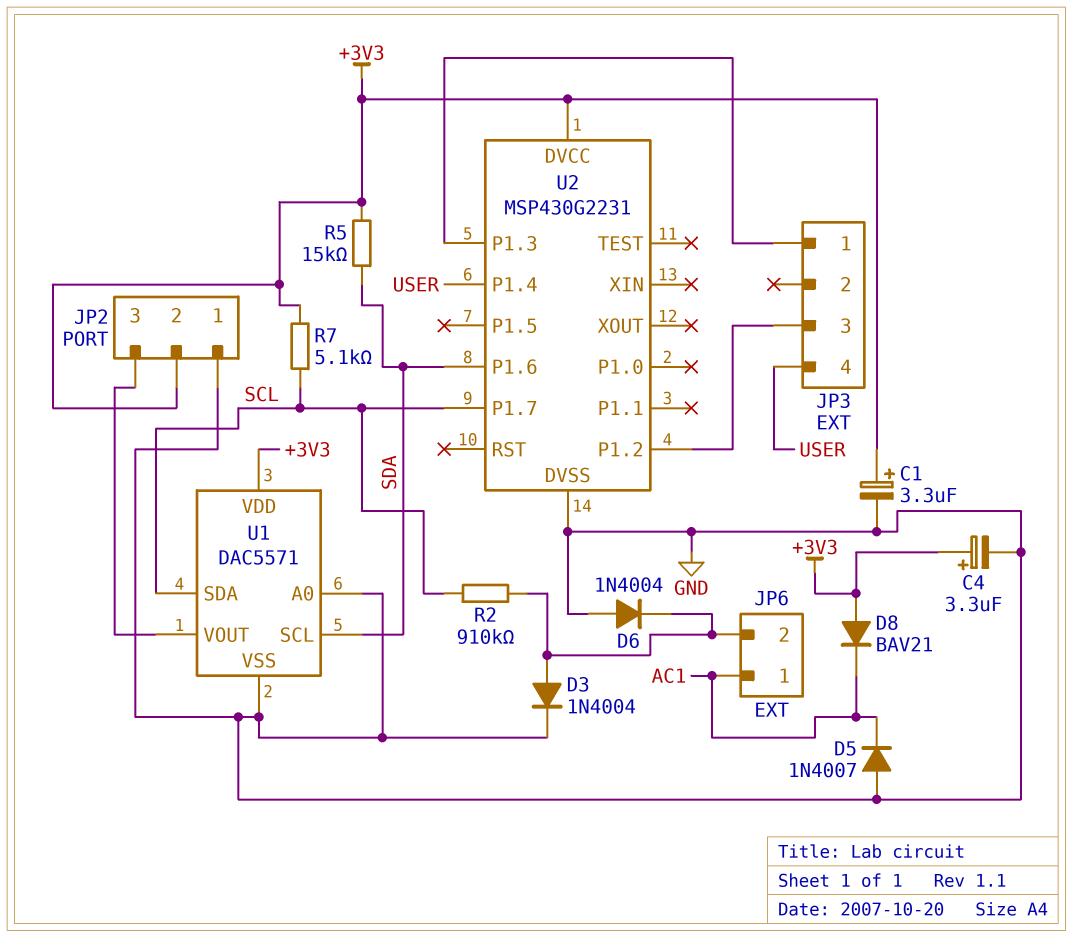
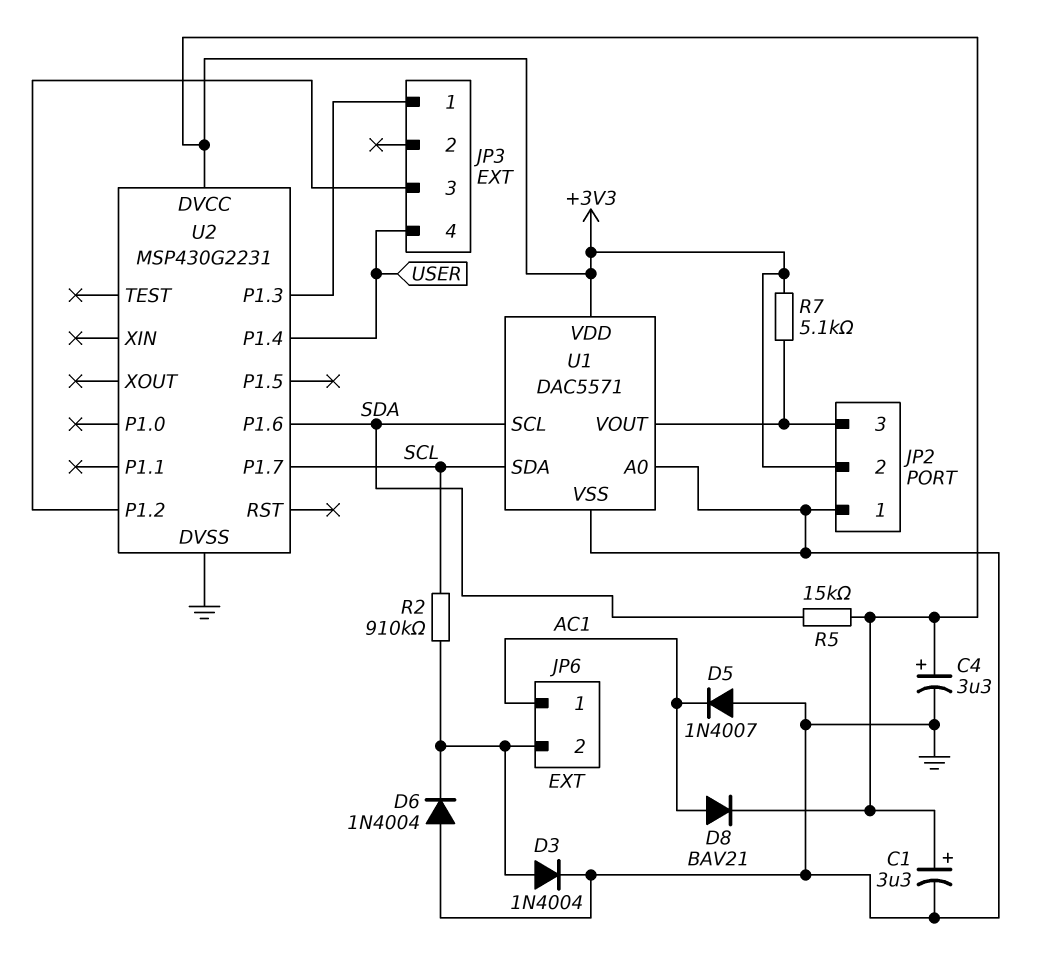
D8: diode BAV21 (A +3V3, K AC1) -> diode BAV21 (A AC1, K +3V3)
R7: 5.1k (+3V3, SCL) -> 5.1k (+3V3, JP2/3)

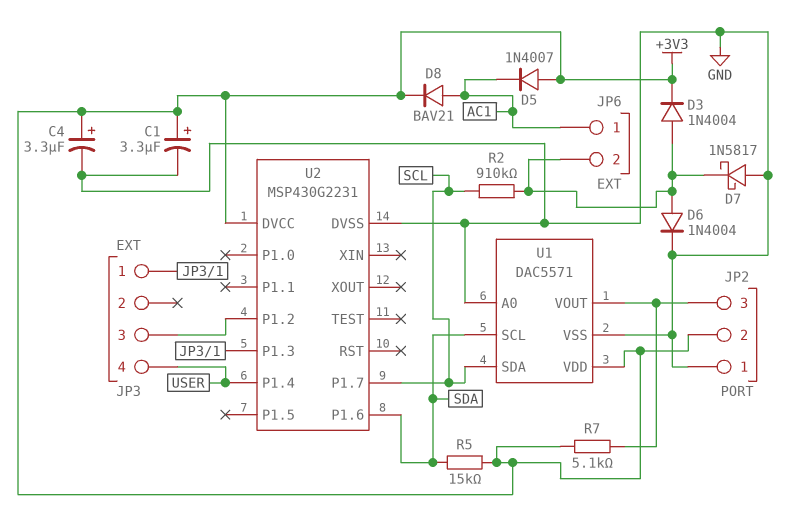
D3: diode 1N4004 (A JP6/2, K GND) -> diode 1N4004 (A JP6/2, K +3V3)
D5: diode 1N4007 (A GND, K AC1) -> diode 1N4007 (A +3V3, K AC1)
D6: diode 1N4004 (A GND, K JP6/2) -> diode 1N4004 (A JP6/2, K GND)
D7: none -> schottky 1N5817 (A GND, K JP6/2)

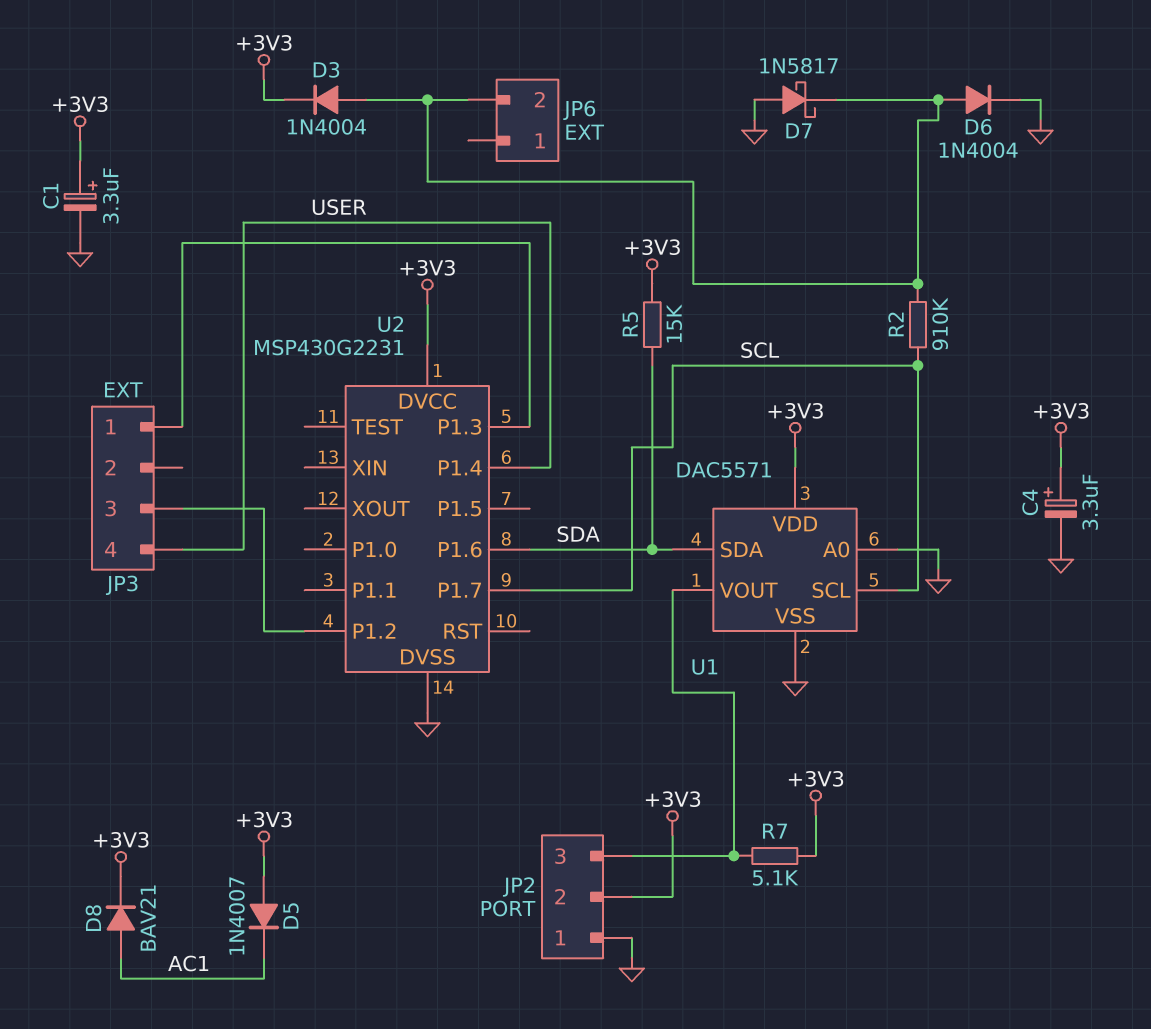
JP6 pin 1: AC1 -> none
U1 pin SCL: SDA -> SCL
U1 pin SDA: SCL -> SDA

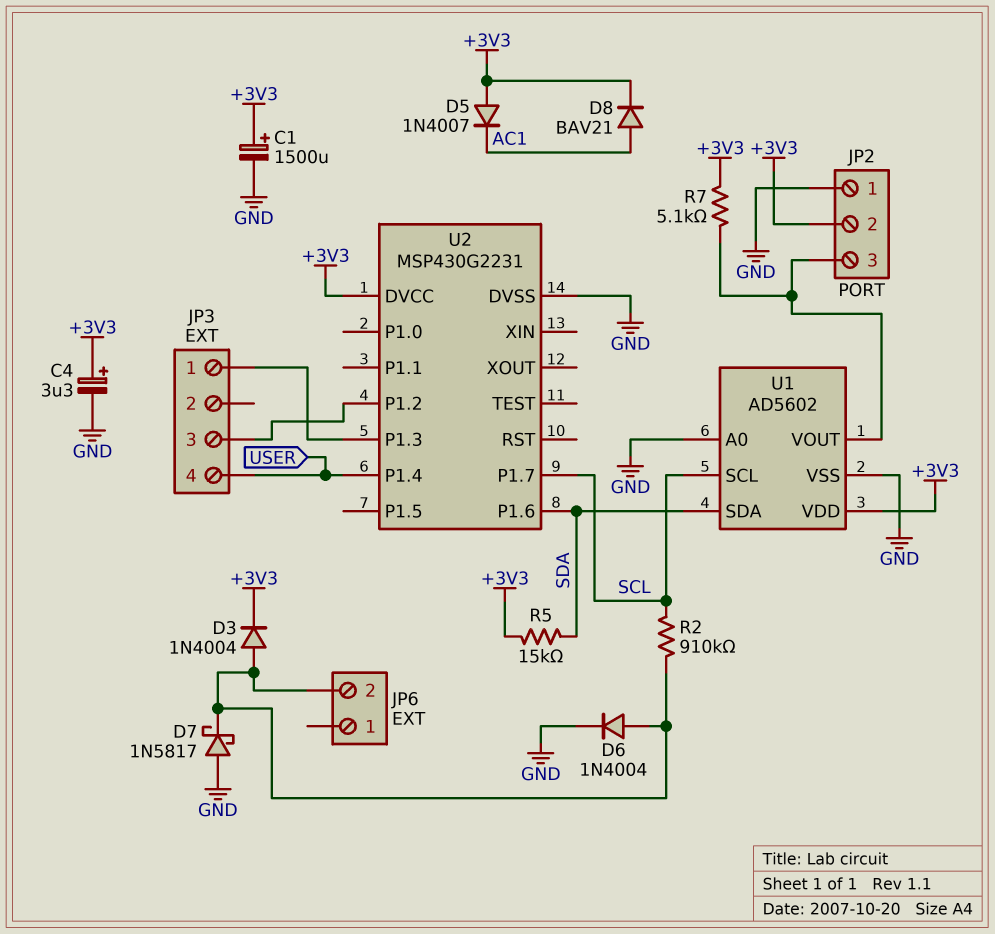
C1: 3.3uF (plus +3V3, minus GND) -> 1500uF (plus +3V3, minus GND)
U1: DAC5571 -> AD5602

